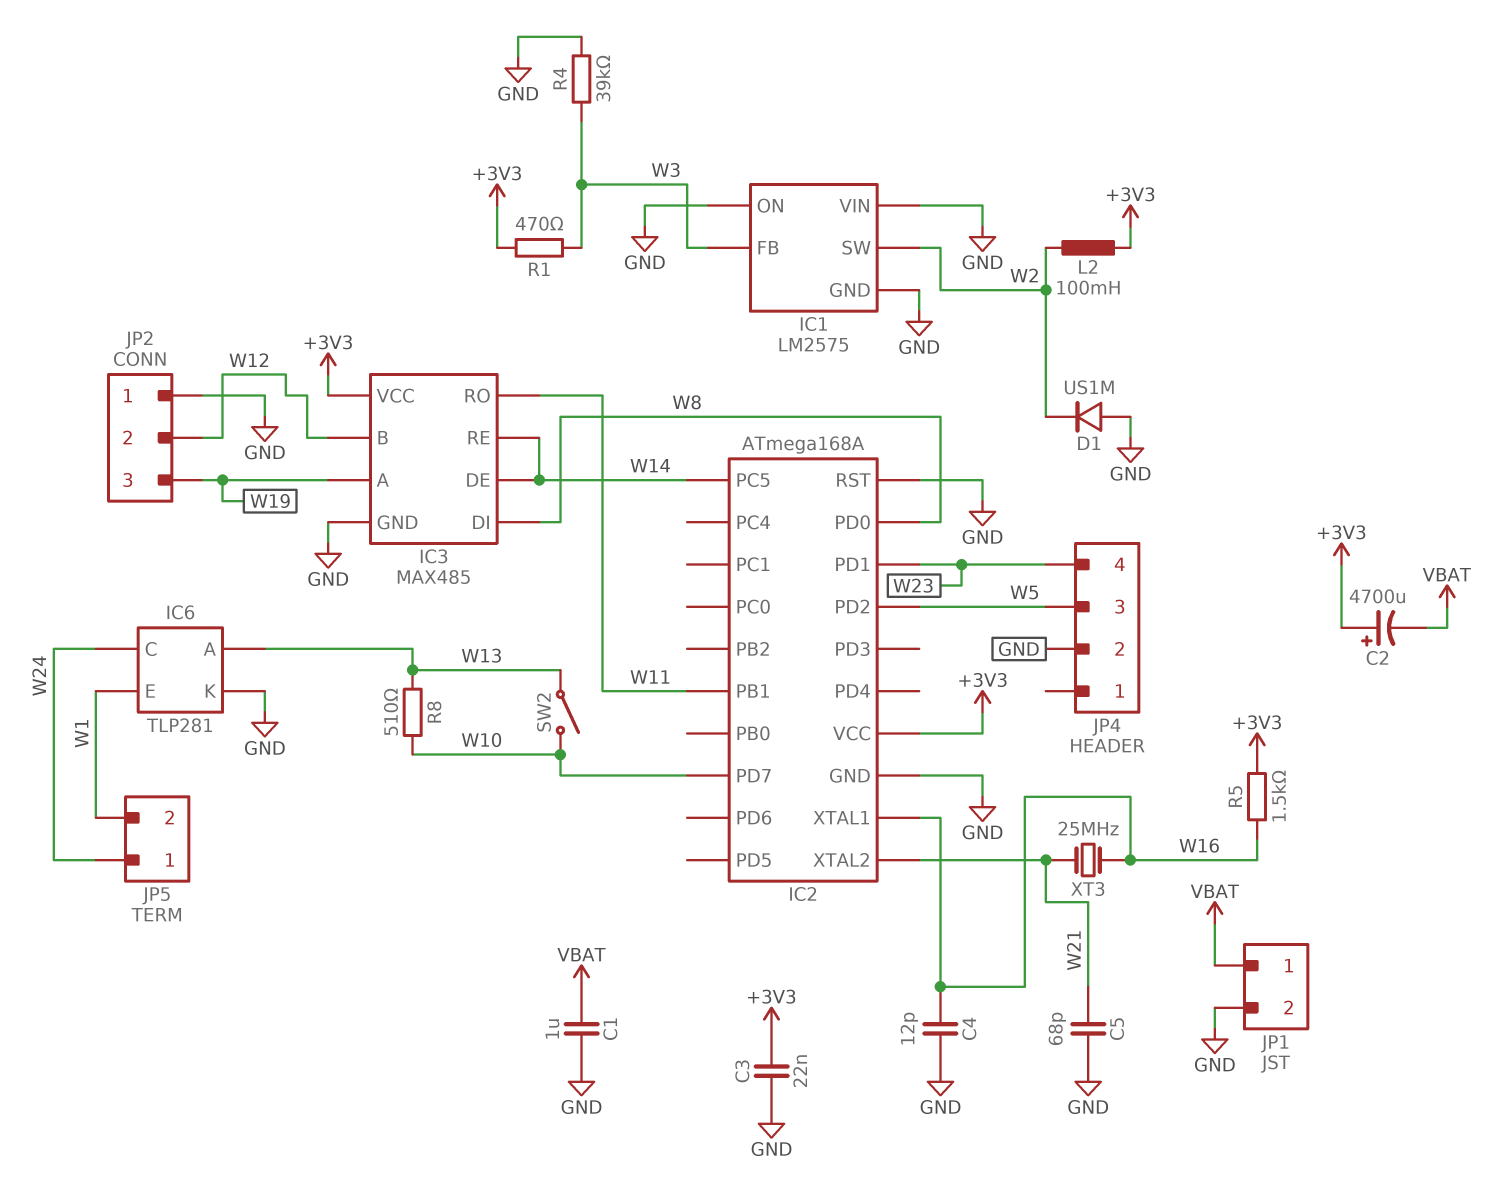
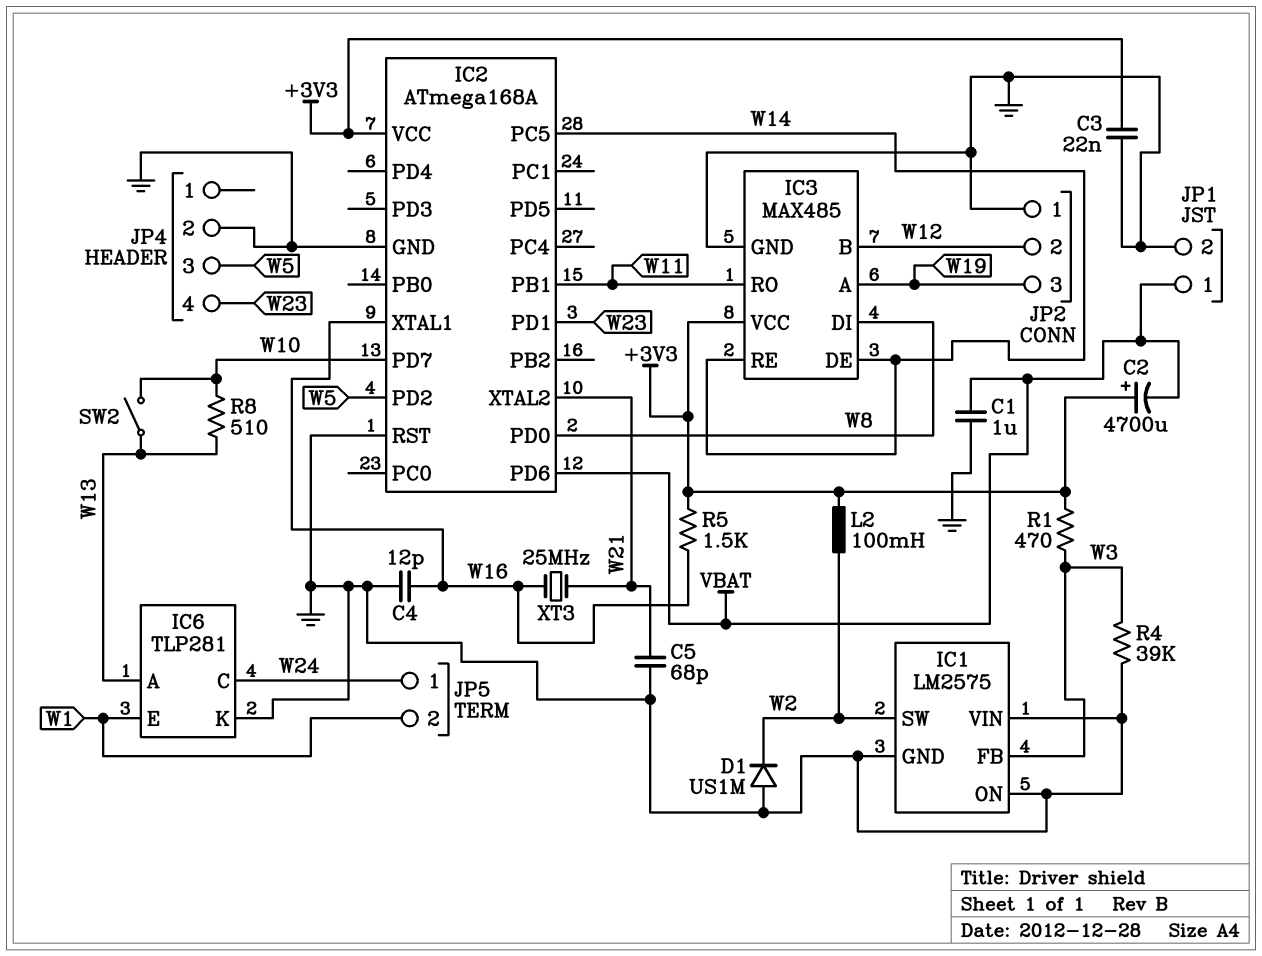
IC2 pin PD6: none -> VBAT

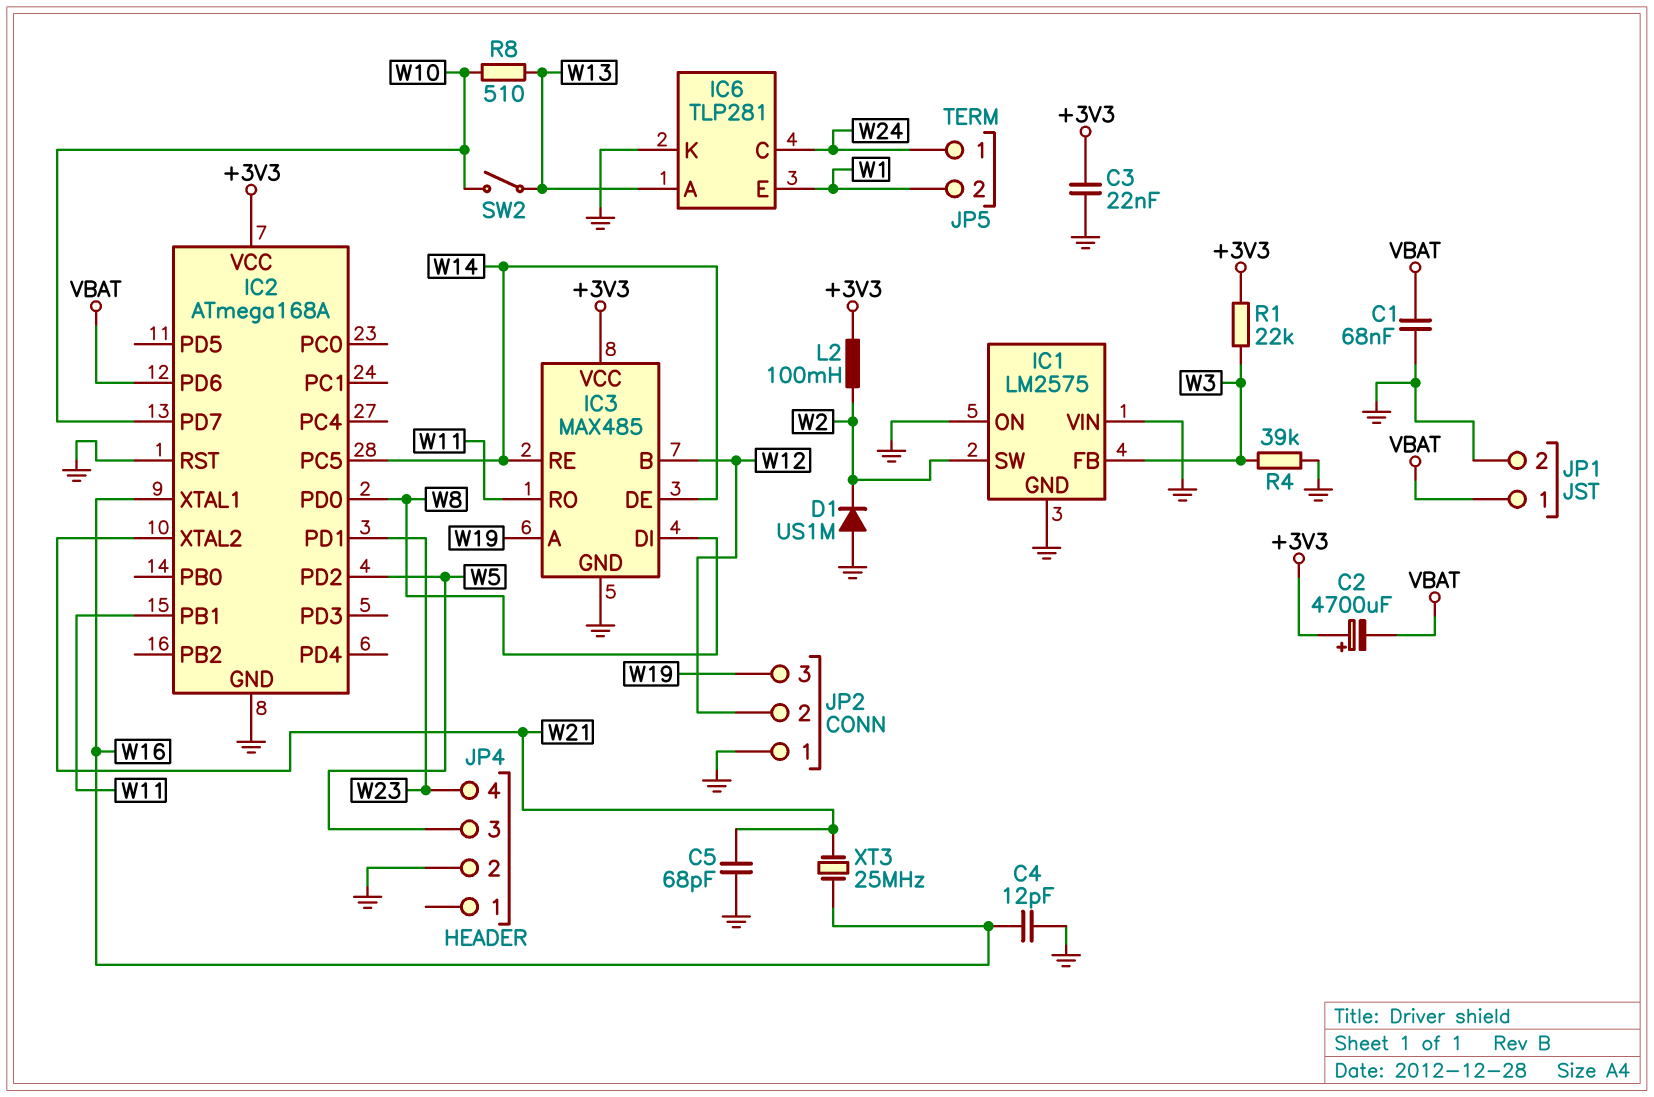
C1: 1uF (GND, VBAT) -> 68nF (GND, VBAT)
R1: 470 (+3V3, W3) -> 22k (+3V3, W3)
R5: 1.5k (+3V3, W16) -> none

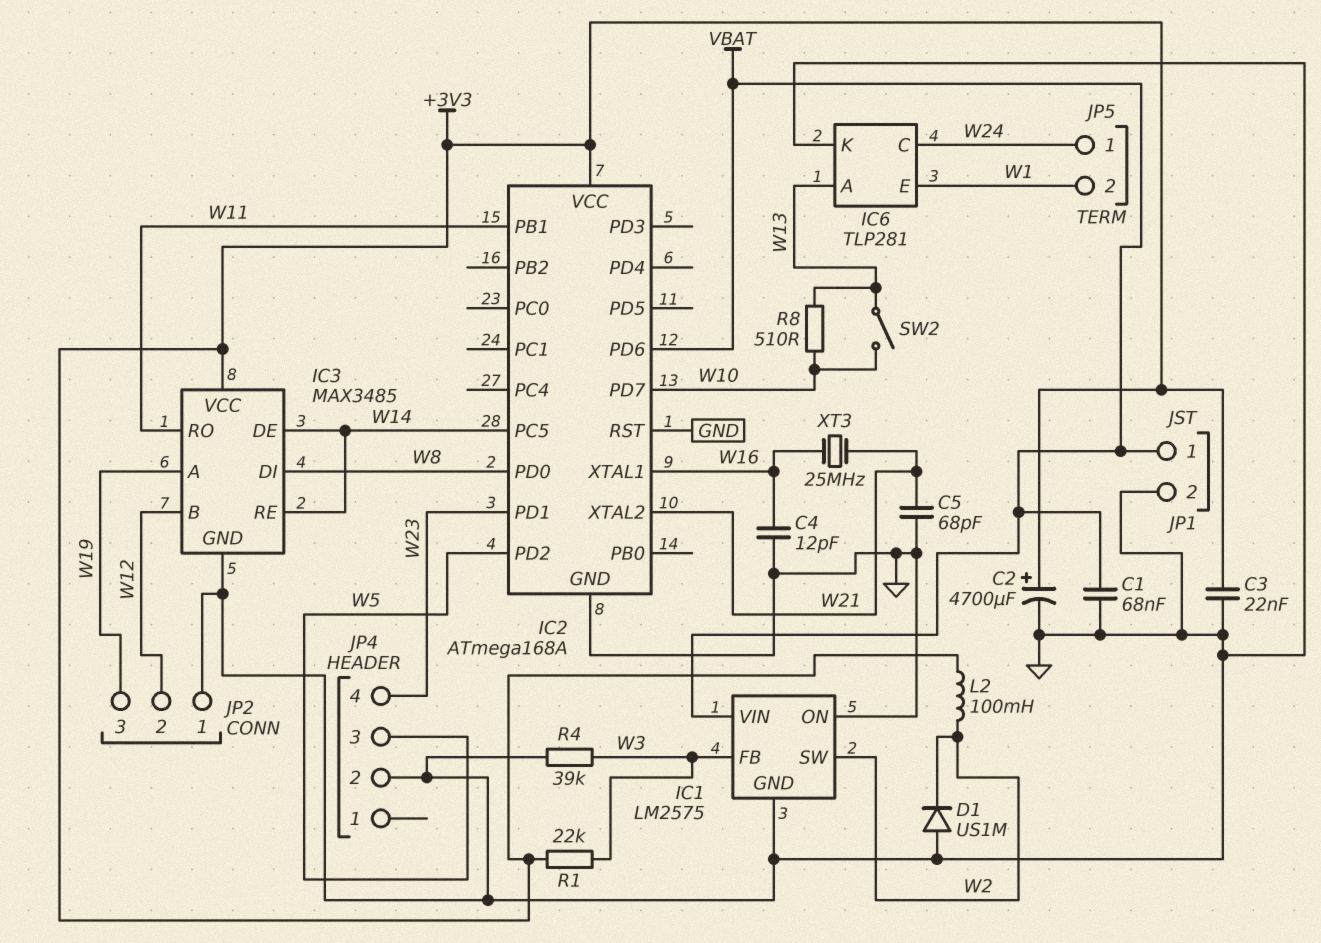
C2: 4700uF (plus +3V3, minus VBAT) -> 4700uF (plus +3V3, minus GND)
IC1 pin VIN: GND -> VBAT
IC3: MAX485 -> MAX3485

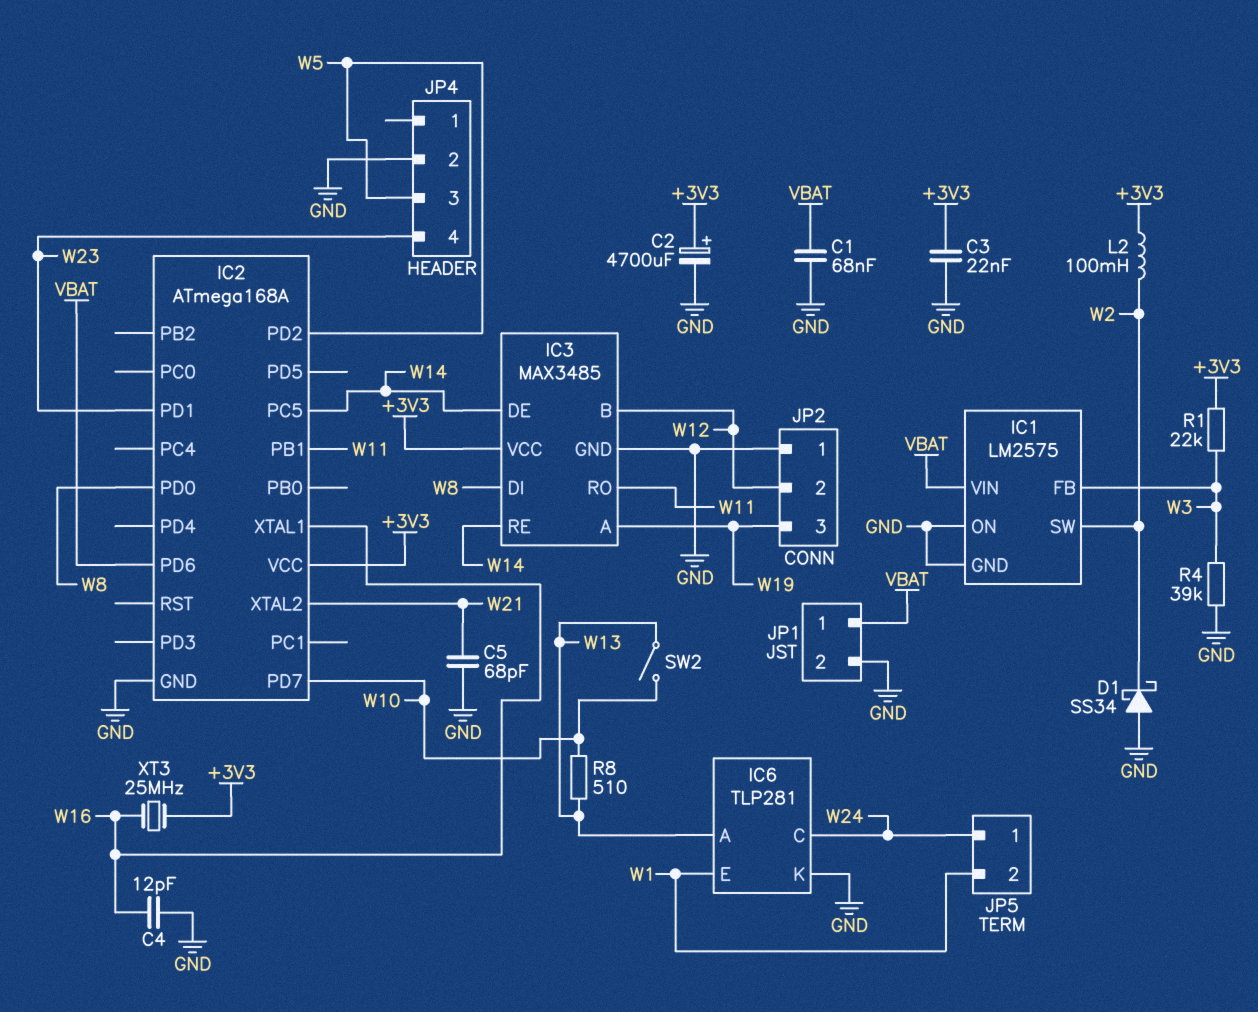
D1: diode US1M (A GND, K W2) -> schottky SS34 (A GND, K W2)
IC2 pin RST: GND -> none
XT3: 25MHz (W16, W21) -> 25MHz (+3V3, W16)

